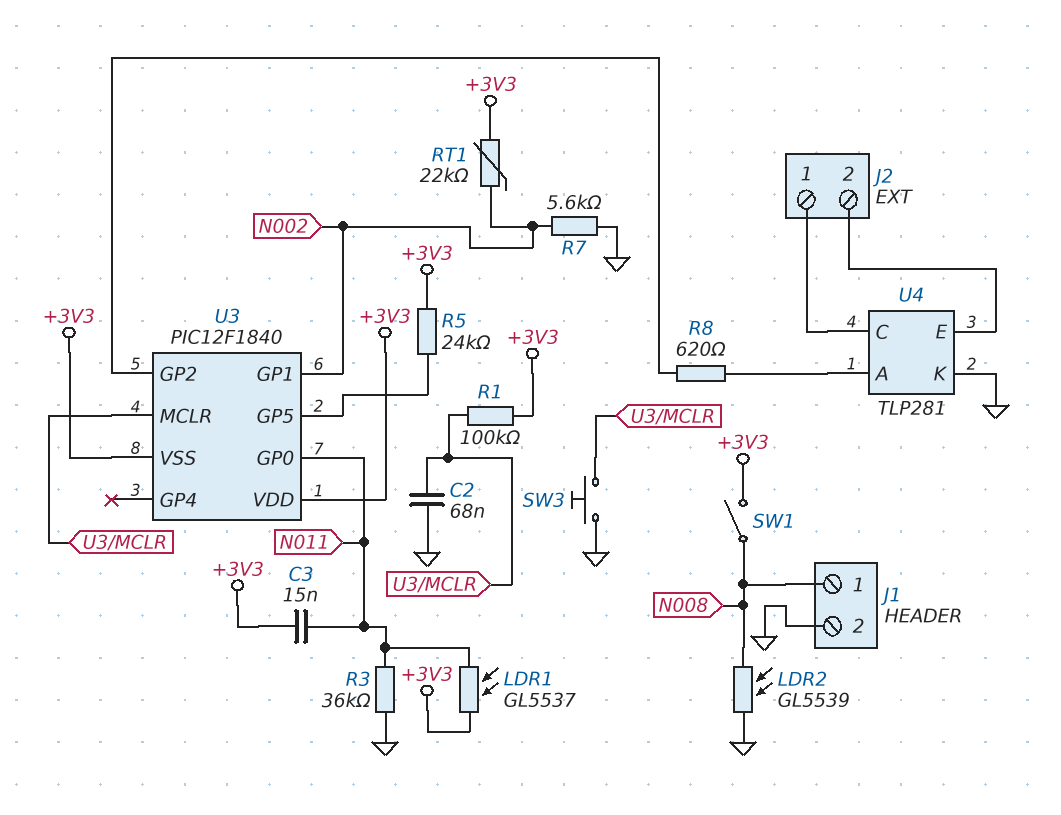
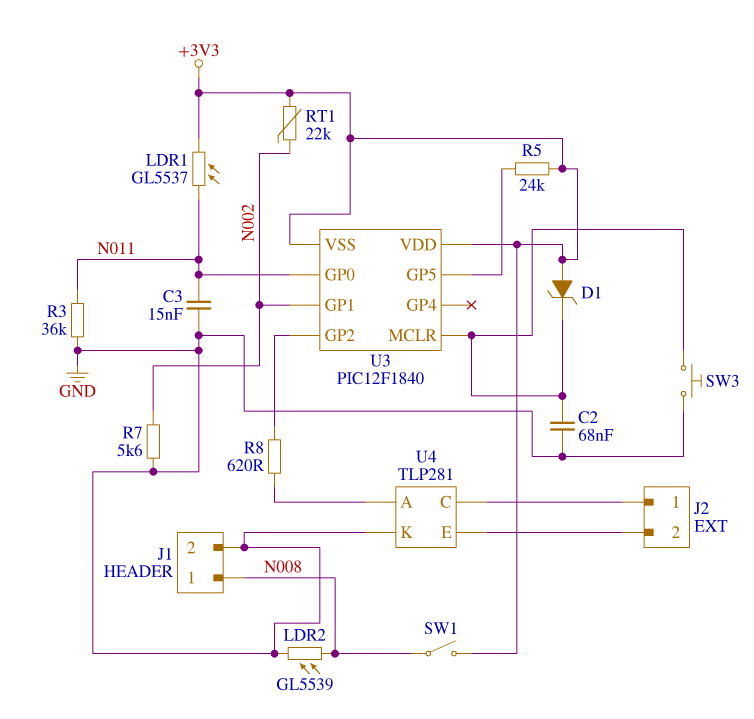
C3: 15nF (+3V3, N011) -> 15nF (GND, N011)
D1: none -> zener (A +3V3, K U3/MCLR)
R1: 100k (+3V3, U3/MCLR) -> none

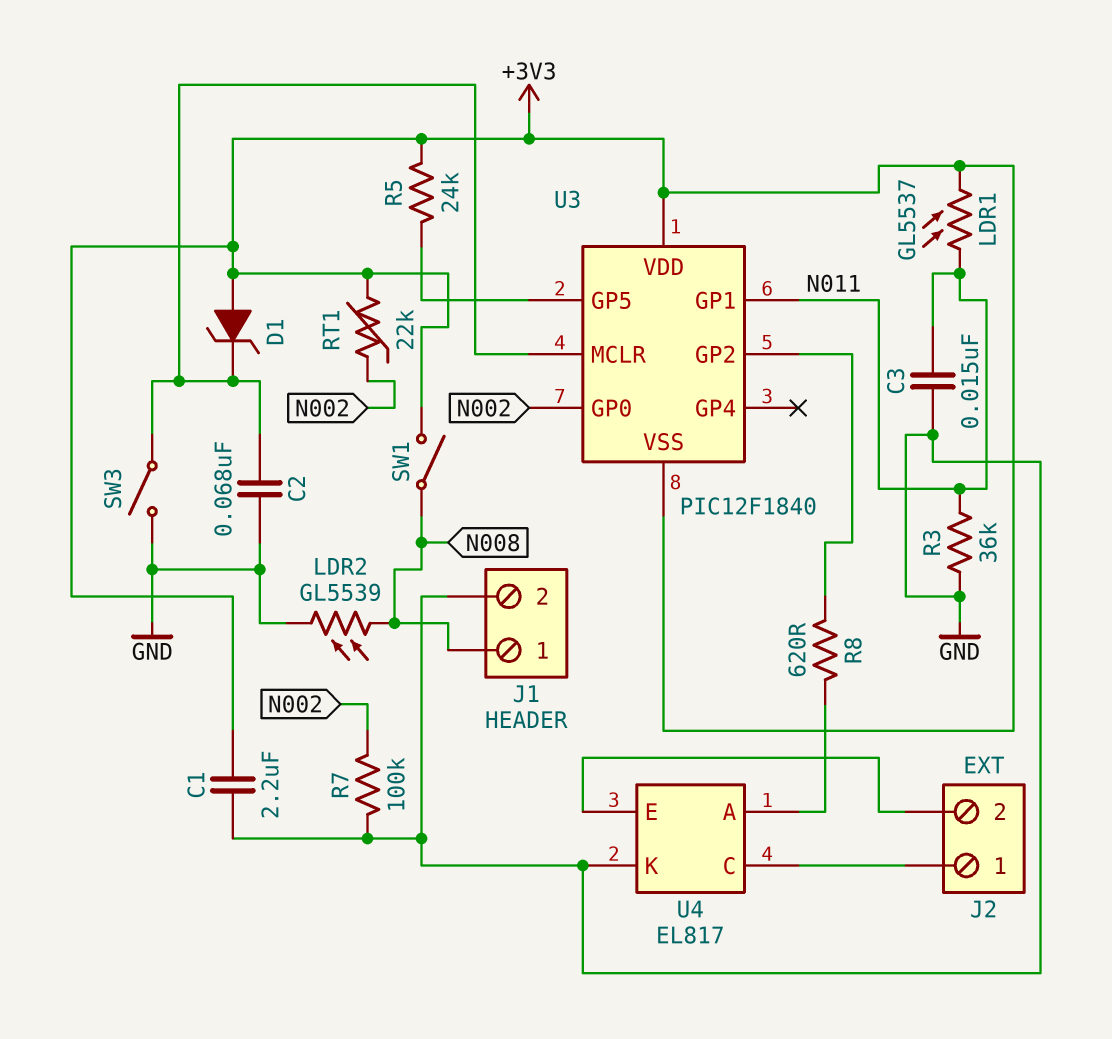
C1: none -> 2.2uF (+3V3, GND)
R7: 5.6k (GND, N002) -> 100k (GND, N002)
SW3: button (GND, U3/MCLR) -> switch (GND, U3/MCLR)
U3 pin GP0: N011 -> N002
U3 pin GP1: N002 -> N011
U4: TLP281 -> EL817

